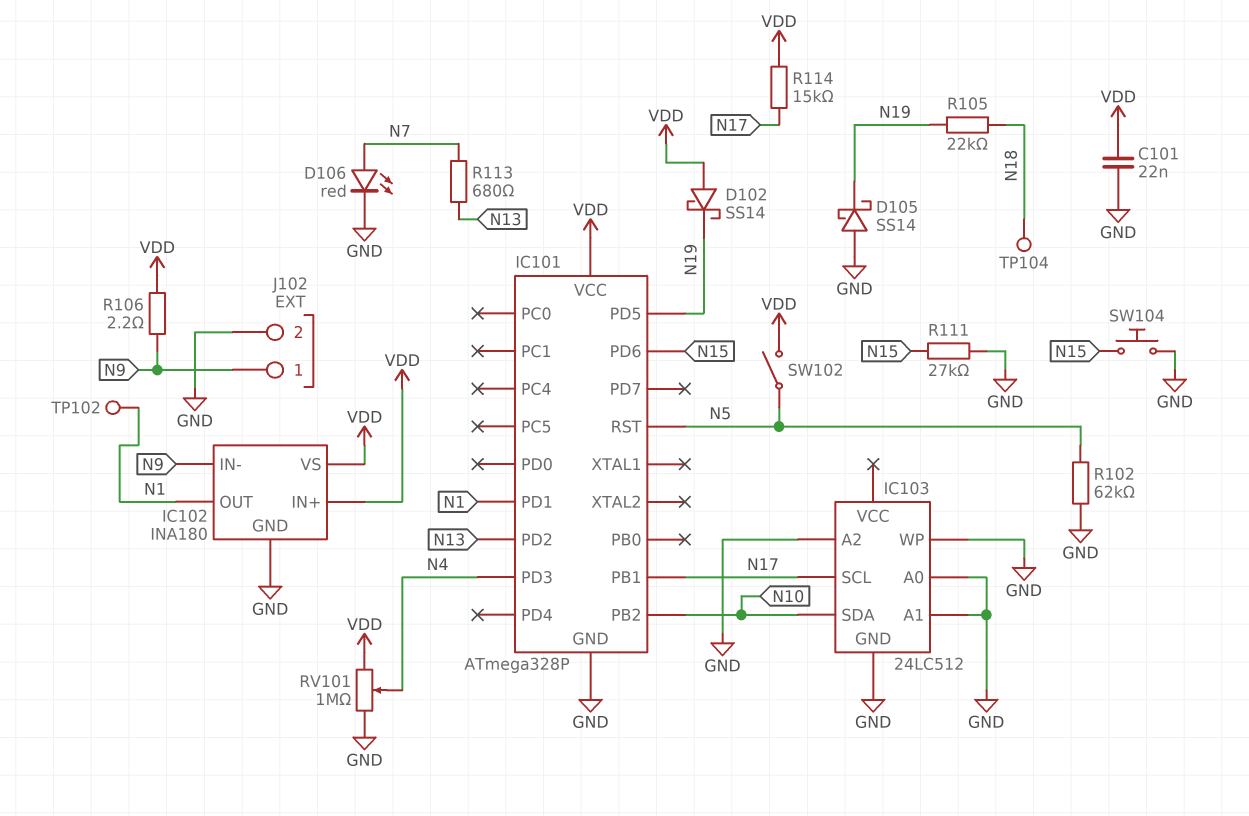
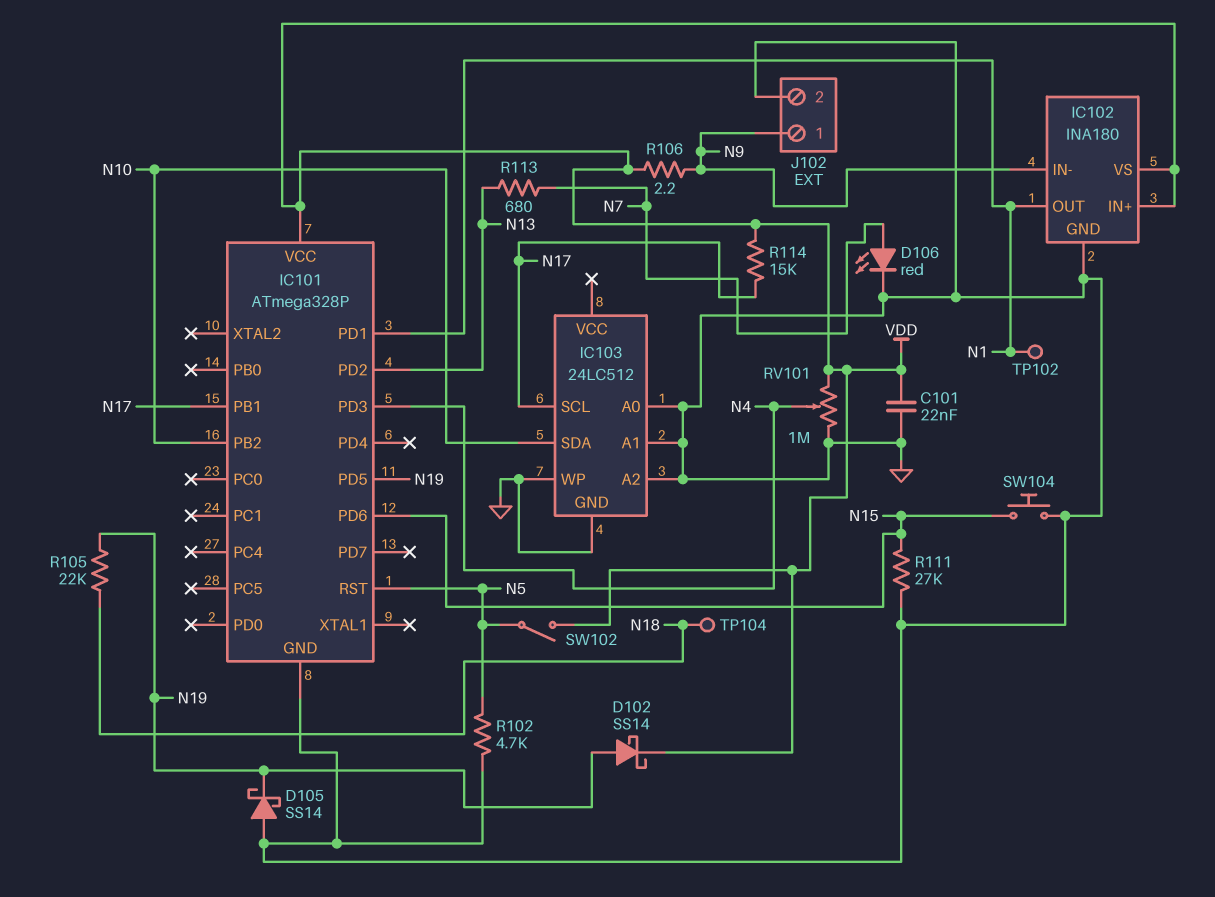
D102: schottky SS14 (A VDD, K N19) -> schottky SS14 (A N19, K VDD)
R102: 62k (GND, N5) -> 4.7k (GND, N5)

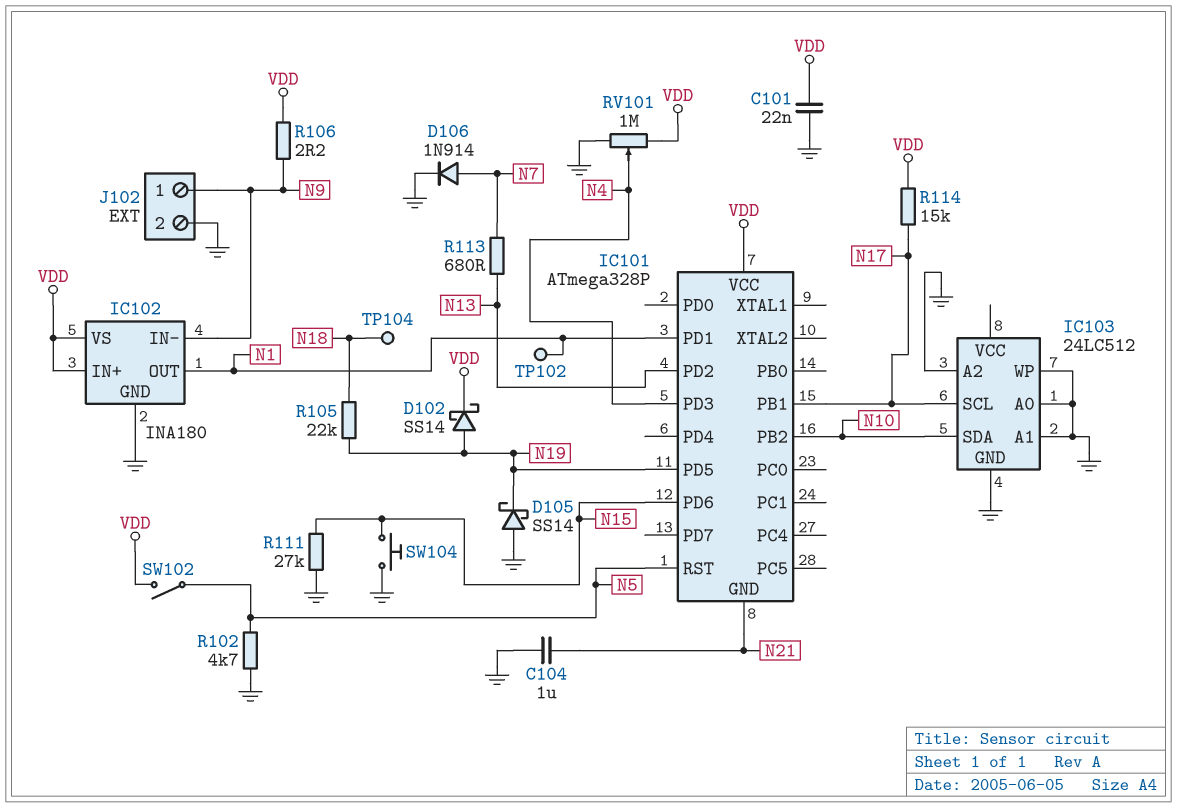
C104: none -> 1uF (GND, N21)
D106: LED red (A N7, K GND) -> diode 1N914 (A N7, K GND)
IC101 pin GND: GND -> N21

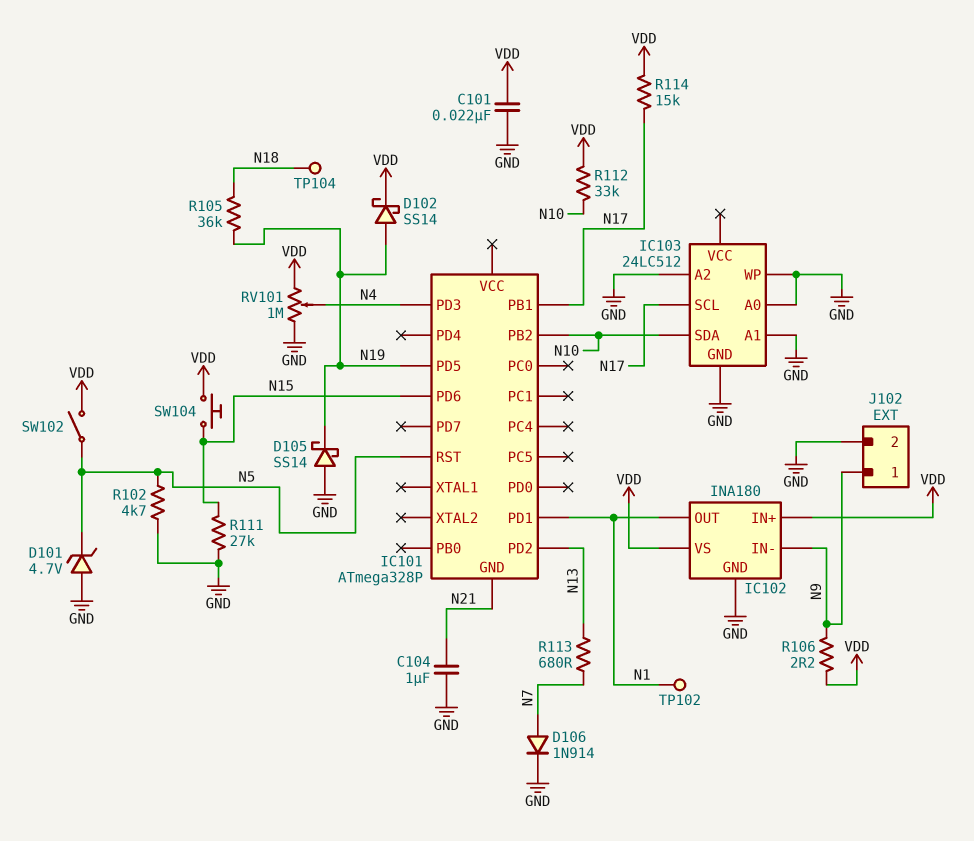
D101: none -> zener 4.7V (A GND, K N5)
IC101 pin VCC: VDD -> none
R105: 22k (N18, N19) -> 36k (N18, N19)
R112: none -> 33k (N10, VDD)
SW104: button (GND, N15) -> button (N15, VDD)

